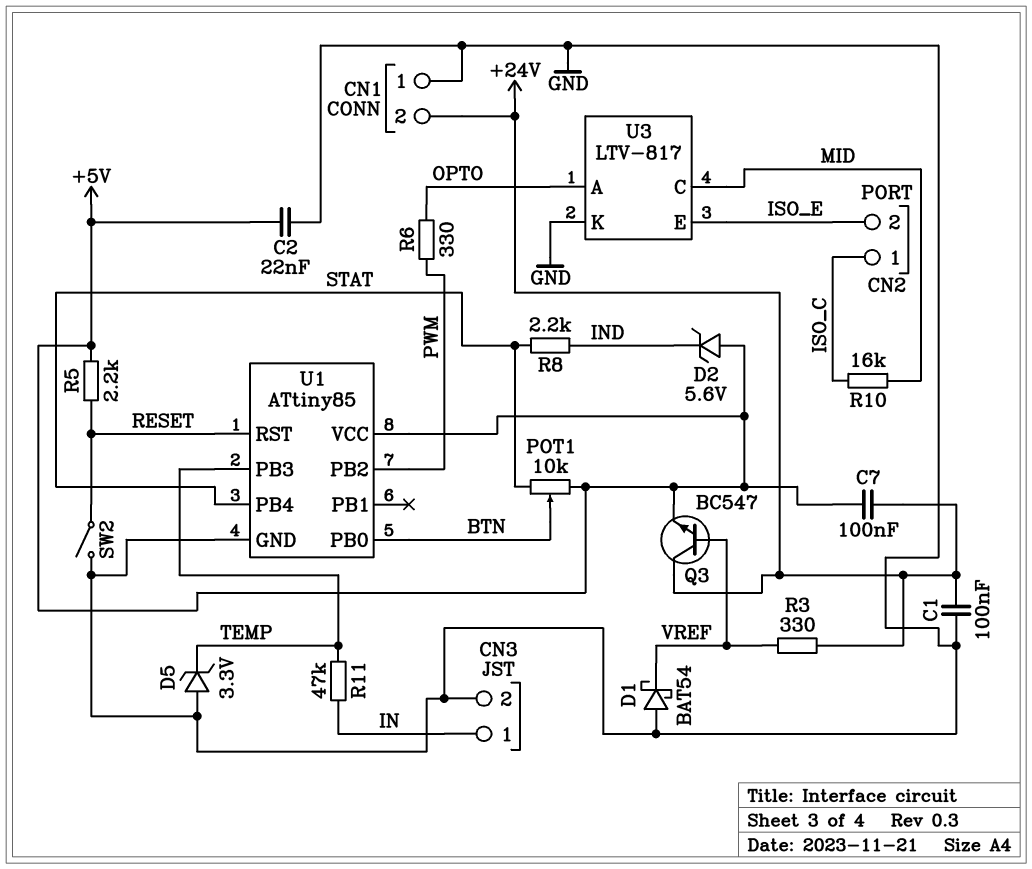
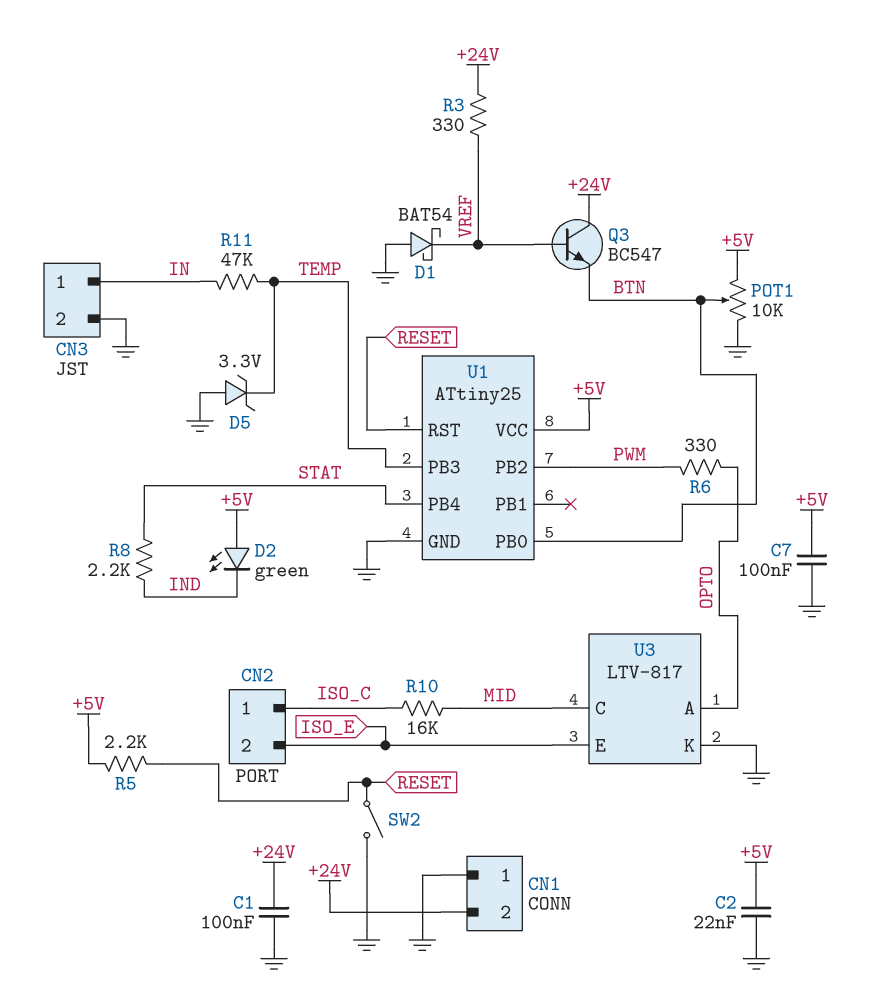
C7: 100nF (+5V, +24V) -> 100nF (+5V, GND)
D2: zener 5.6V (A +5V, K IND) -> LED green (A +5V, K IND)
POT1: 10k (+5V, STAT, wiper BTN) -> 10k (+5V, GND, wiper BTN)
Q3: NPN BC547 (B VREF, C +24V, E +5V) -> NPN BC547 (B VREF, C +24V, E BTN)
U1: ATtiny85 -> ATtiny25

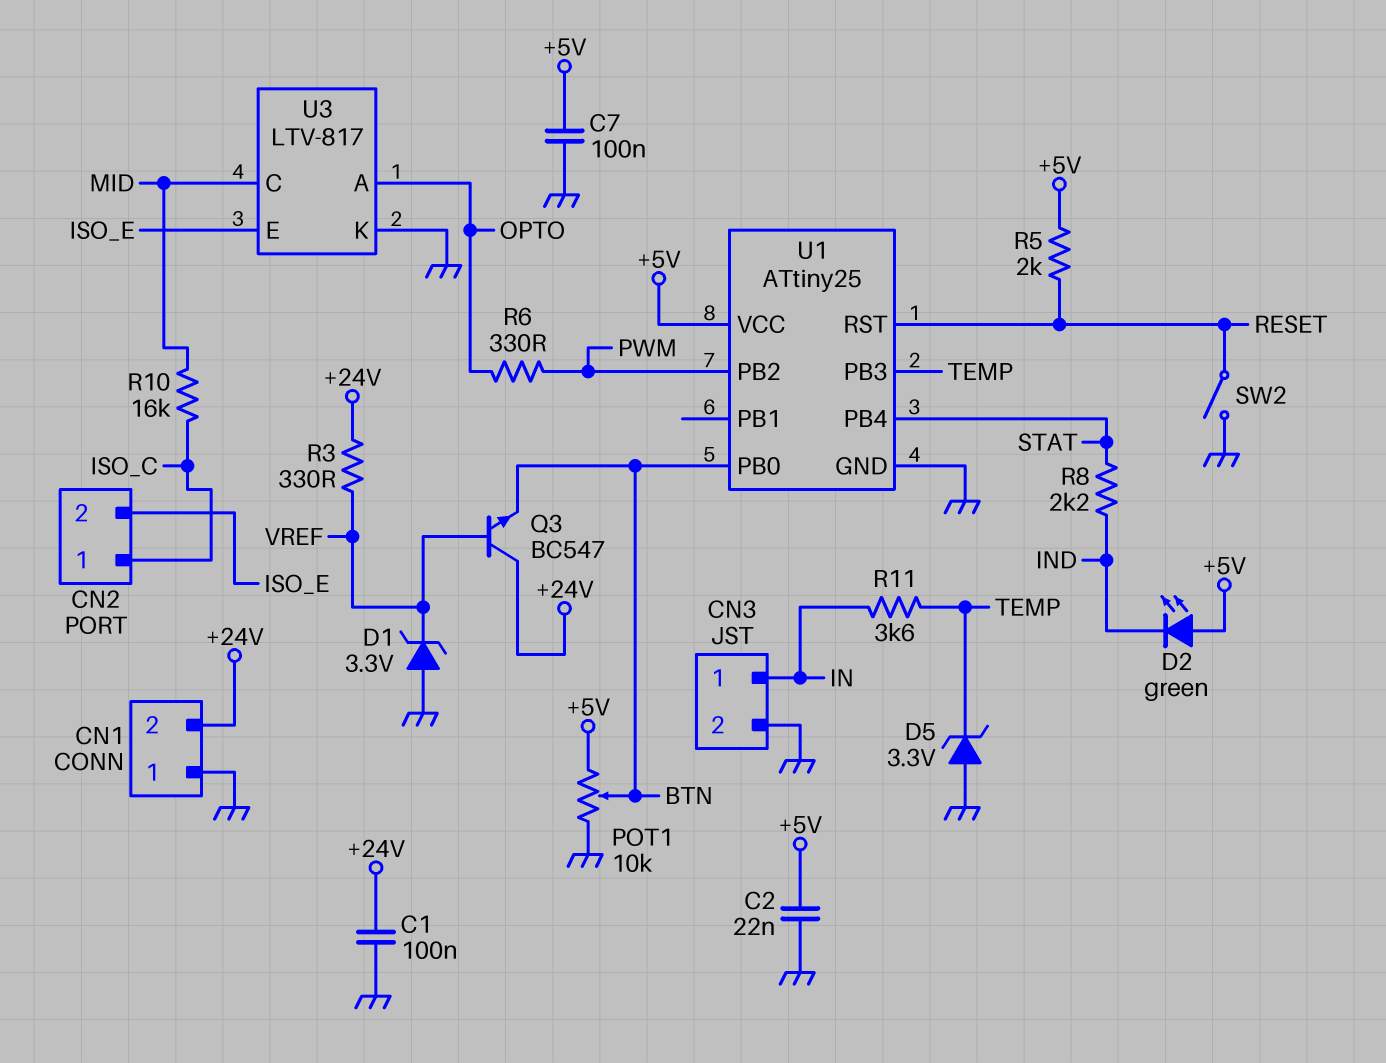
D1: schottky BAT54 (A GND, K VREF) -> zener 3.3V (A GND, K VREF)
R5: 2.2k (+5V, RESET) -> 2k (+5V, RESET)
R11: 47k (IN, TEMP) -> 3.6k (IN, TEMP)

